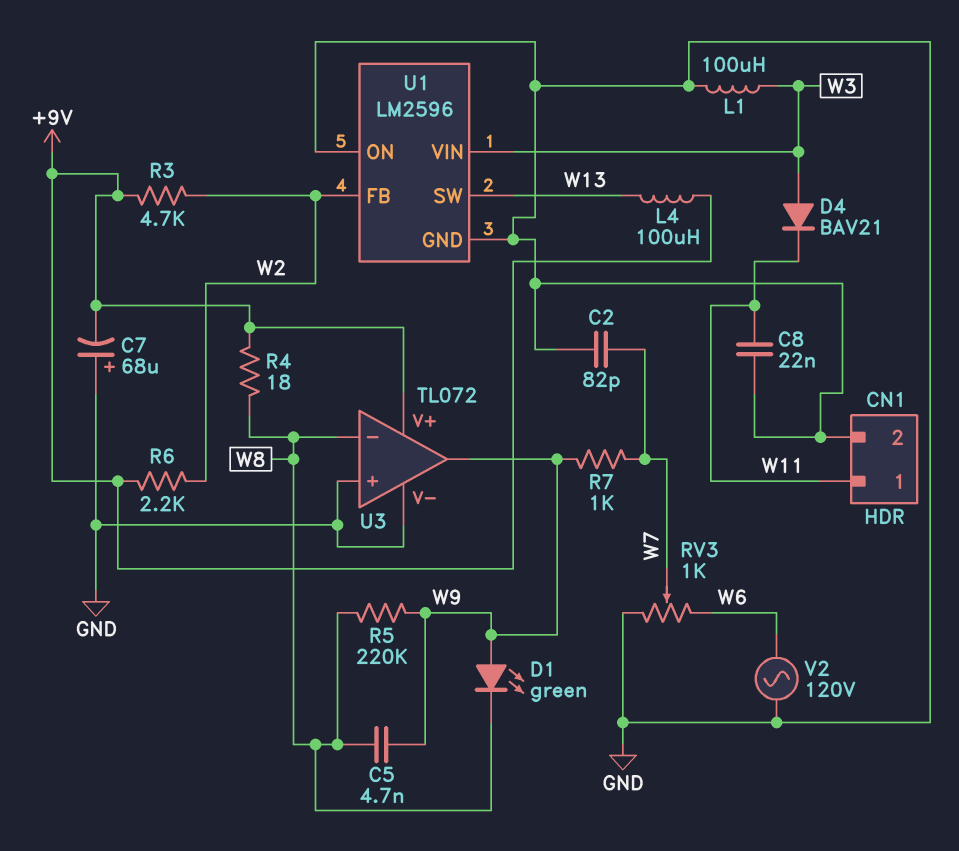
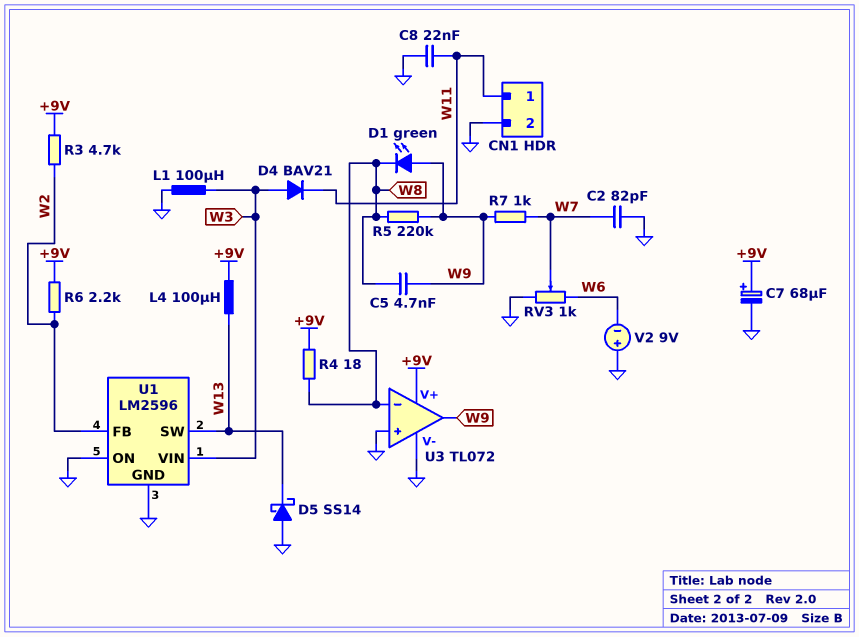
C7: 68uF (plus GND, minus +9V) -> 68uF (plus +9V, minus GND)
D5: none -> schottky SS14 (A GND, K W13)
V2: AC 120V (GND, W6) -> 9V (plus GND, minus W6)

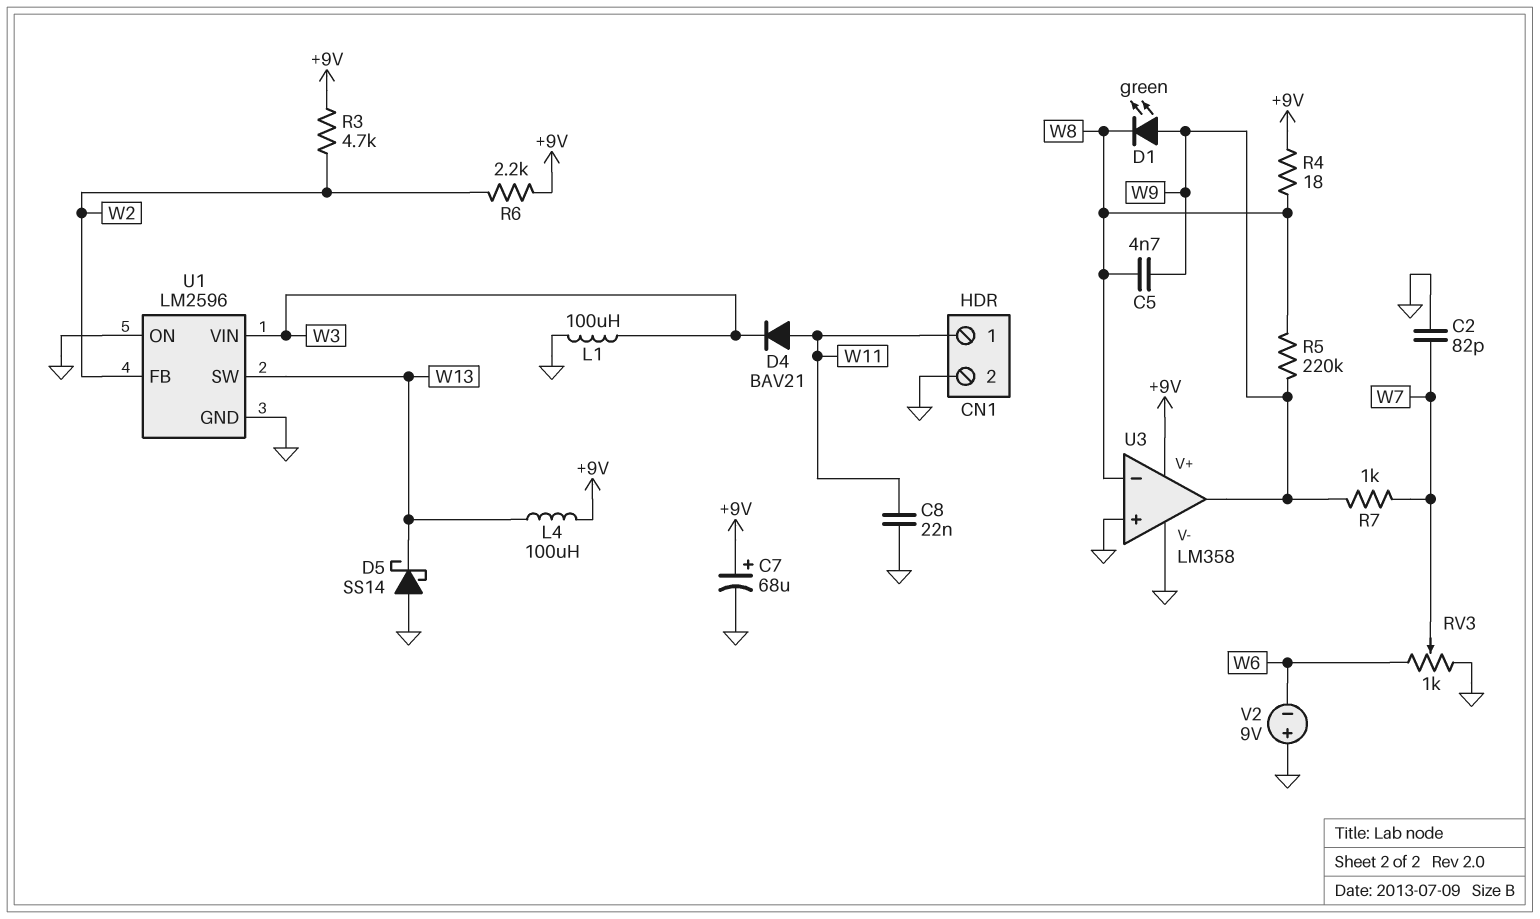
D4: diode BAV21 (A W3, K W11) -> diode BAV21 (A W11, K W3)
U3: TL072 -> LM358

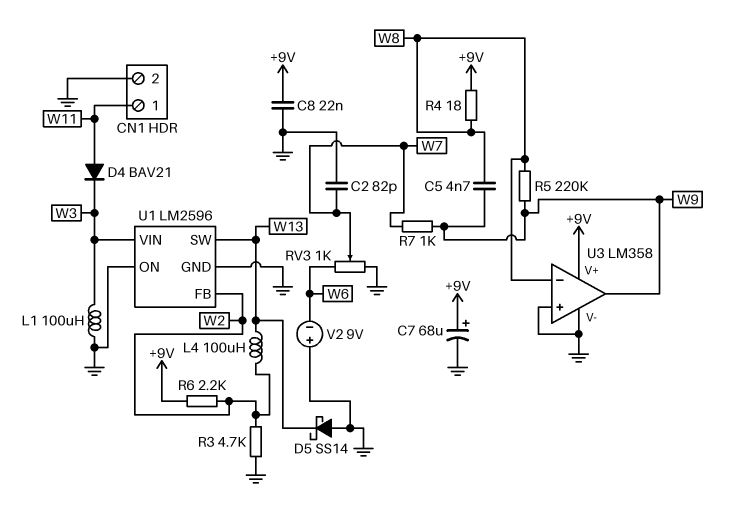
C8: 22nF (GND, W11) -> 22nF (+9V, GND)
D1: LED green (A W9, K W8) -> none
L4: 100uH (+9V, W13) -> 100uH (W2, W13)
R3: 4.7k (+9V, W2) -> 4.7k (GND, W2)

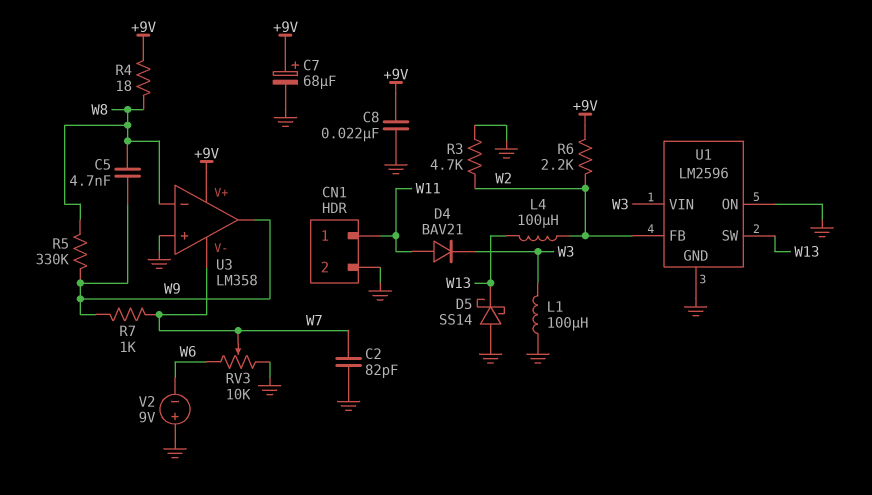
R5: 220k (W8, W9) -> 330k (W8, W9)
RV3: 1k (GND, W6, wiper W7) -> 10k (GND, W6, wiper W7)
U3 pin V-: GND -> W7

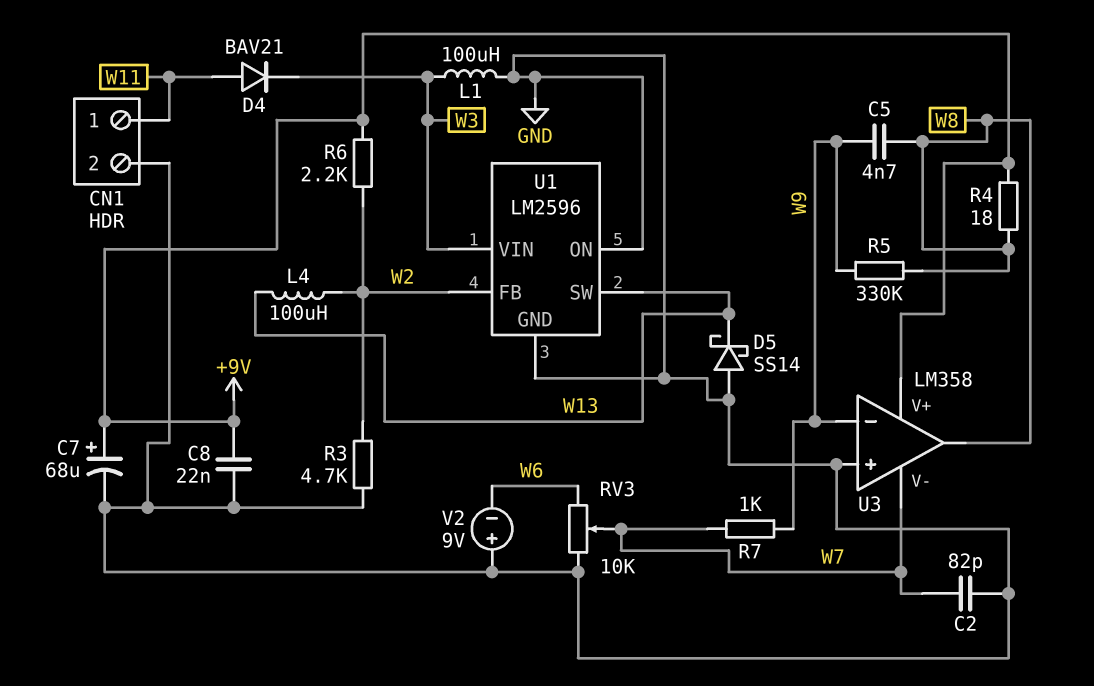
U3 pin in-: W8 -> W9
U3 pin out: W9 -> W8

